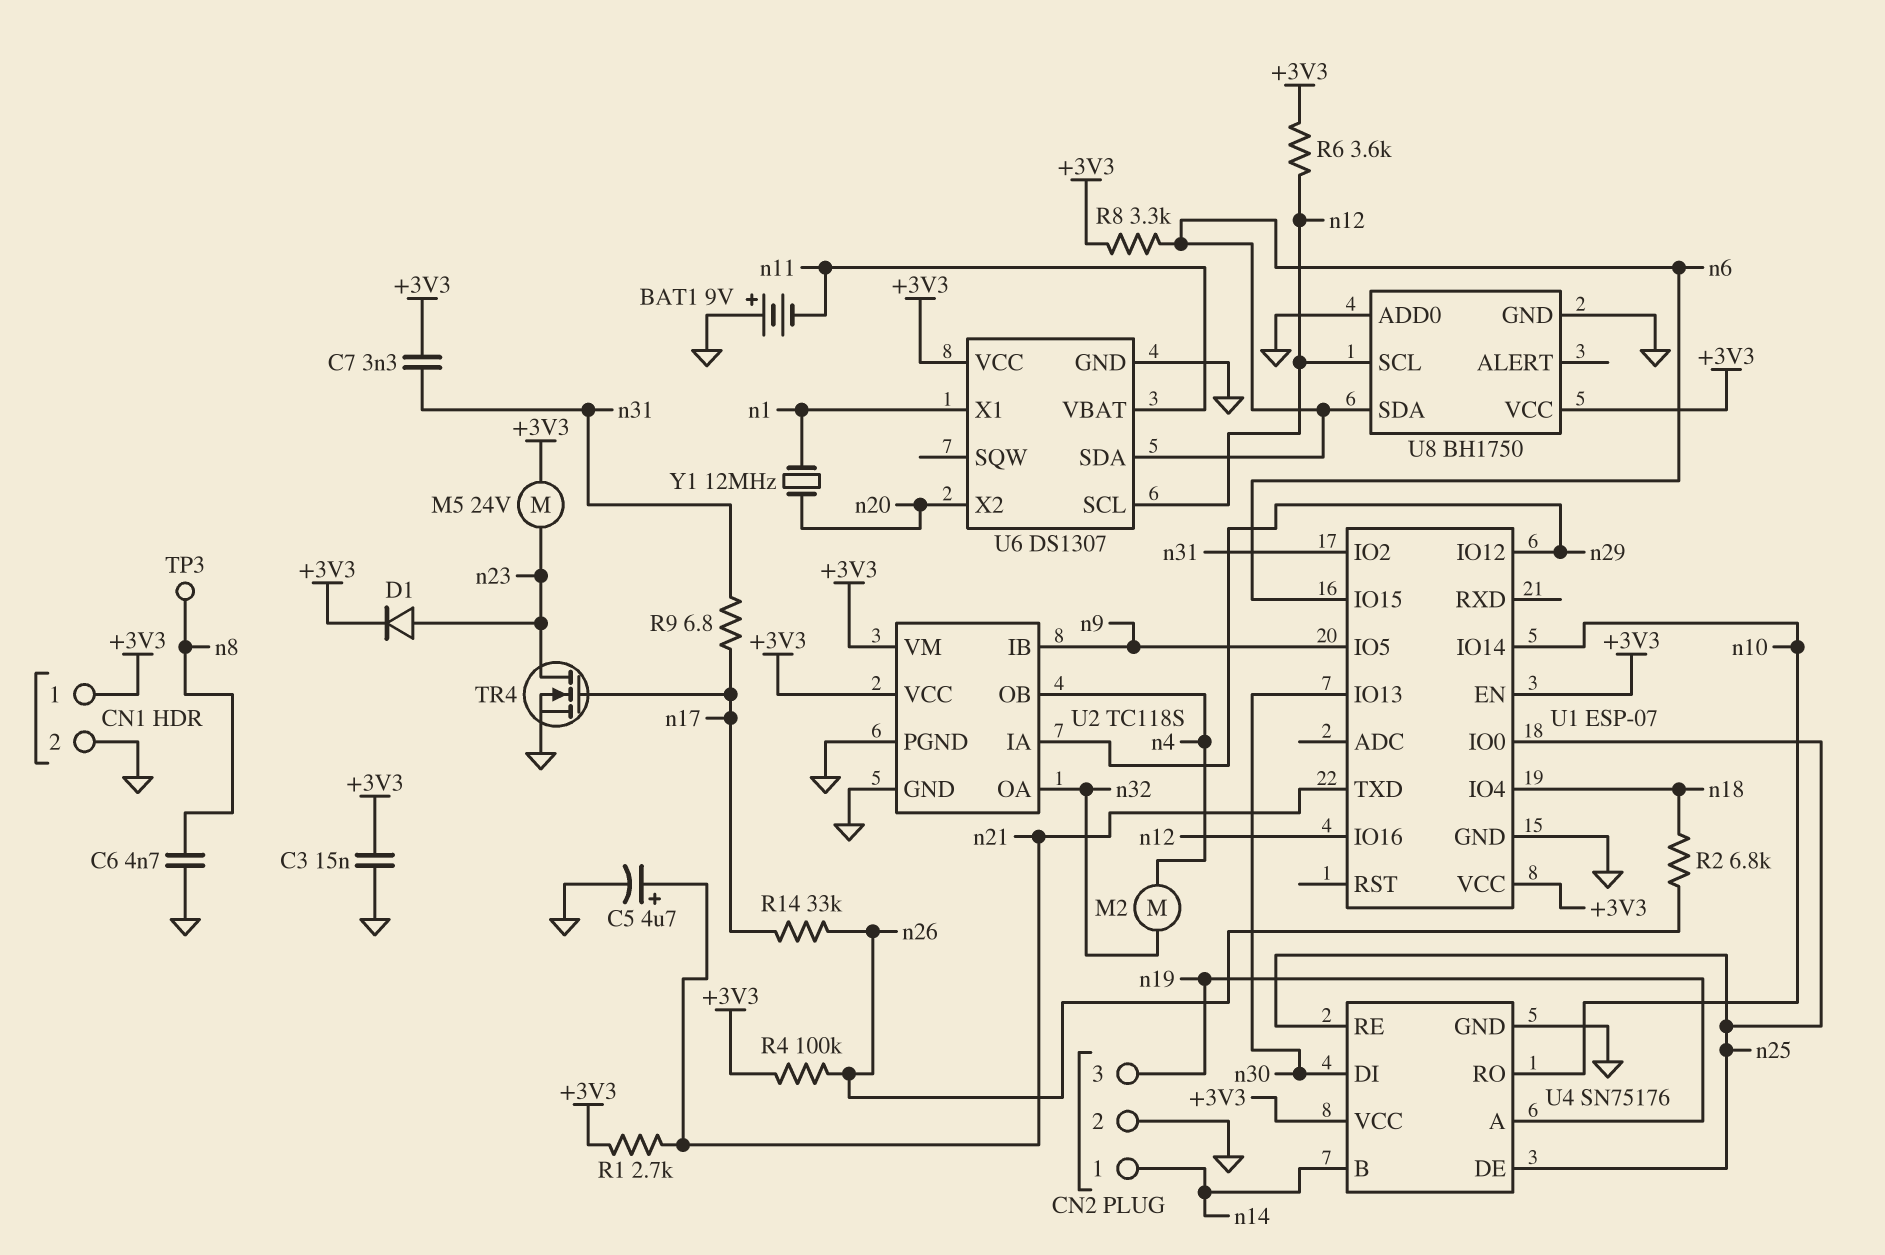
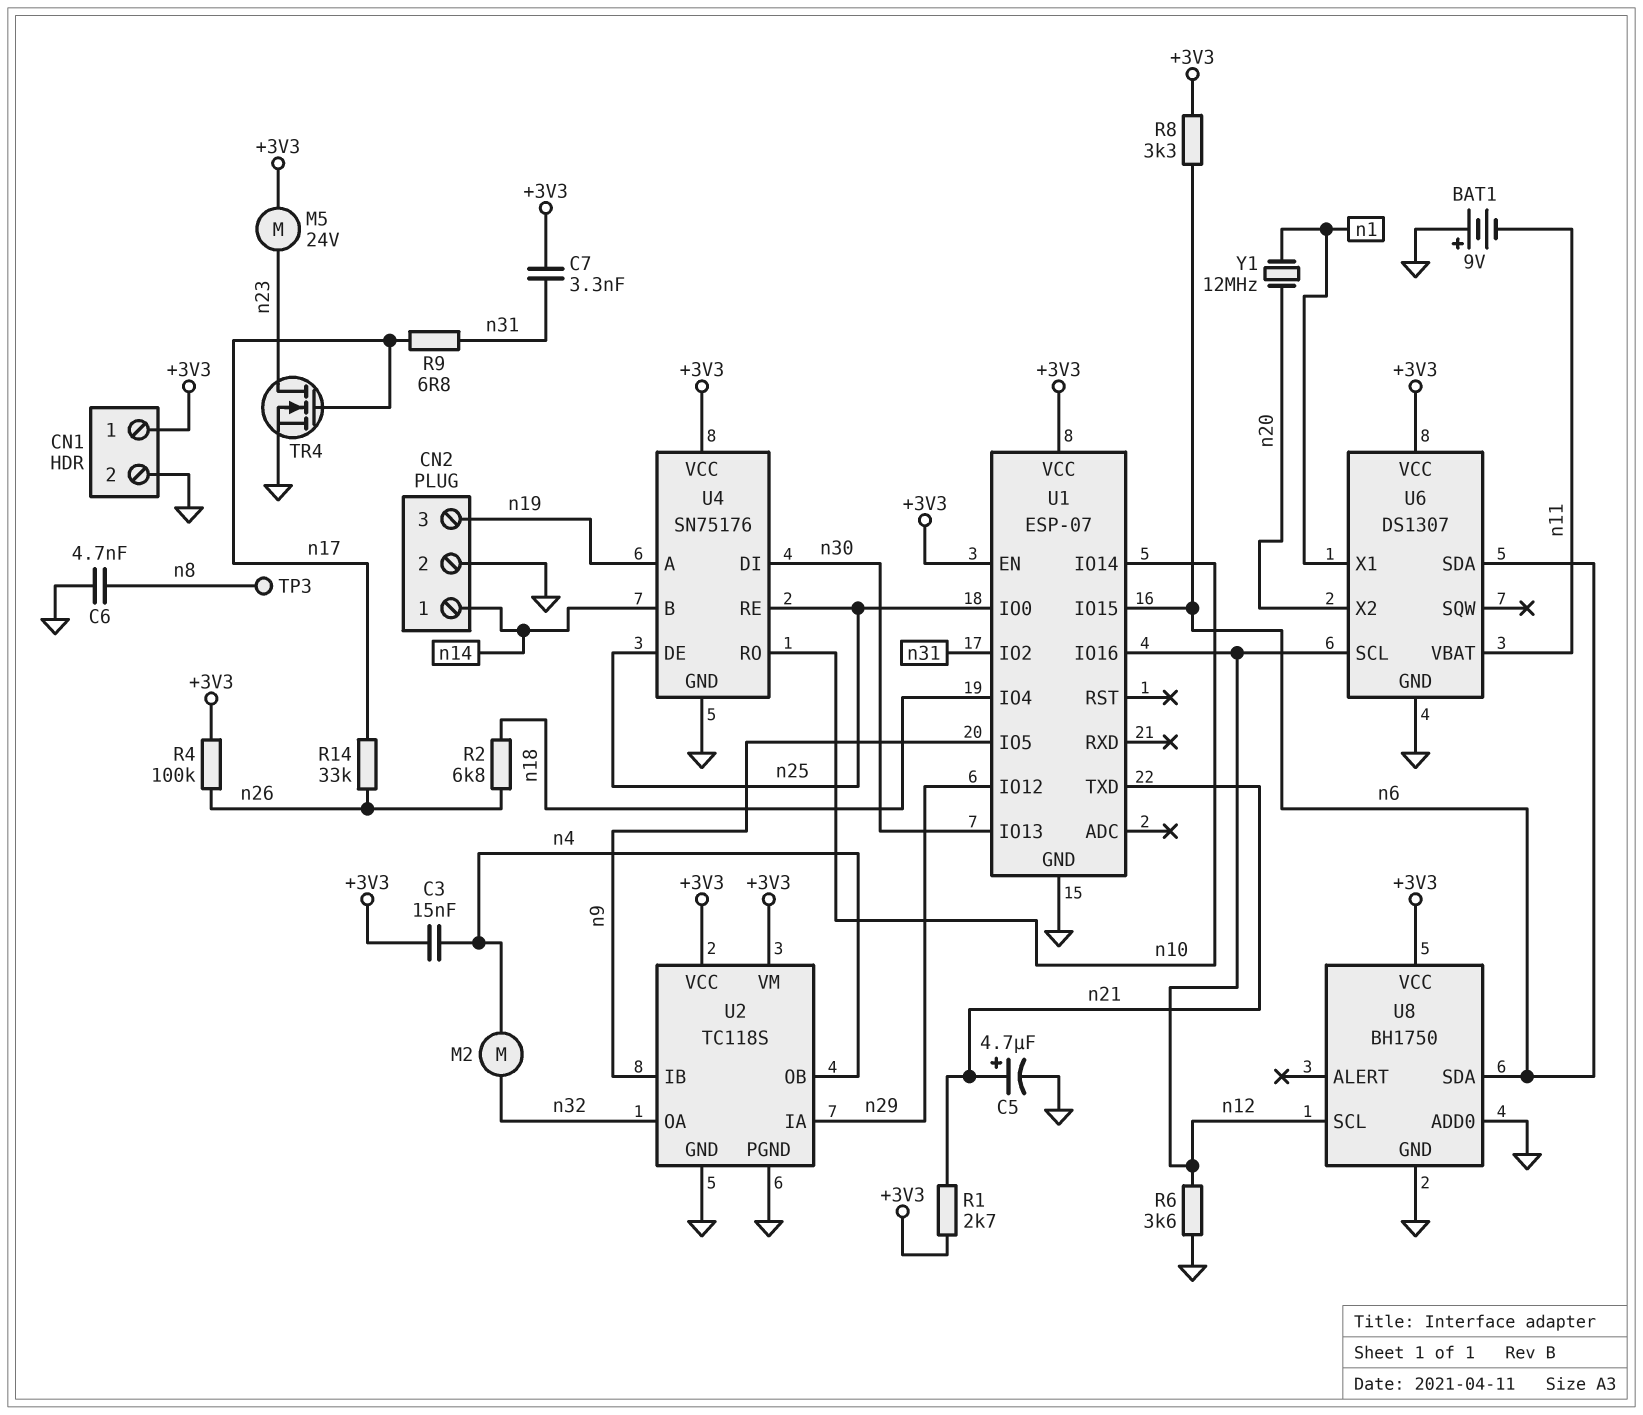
C3: 15nF (+3V3, GND) -> 15nF (+3V3, n4)
D1: diode (A n23, K +3V3) -> none
R6: 3.6k (+3V3, n12) -> 3.6k (GND, n12)

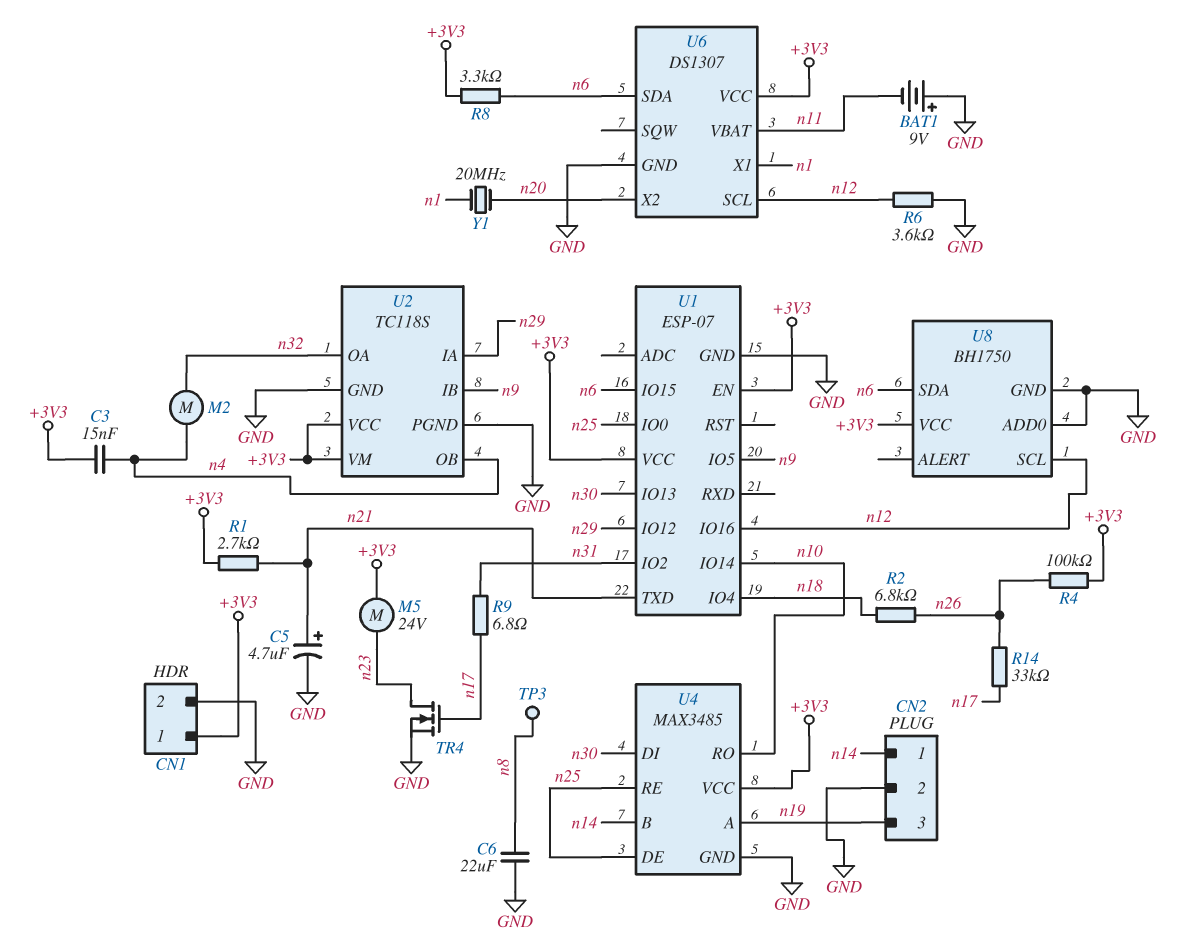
C6: 4.7nF (GND, n8) -> 22uF (GND, n8)
C7: 3.3nF (+3V3, n31) -> none
U4: SN75176 -> MAX3485
Y1: 12MHz (n1, n20) -> 20MHz (n1, n20)

